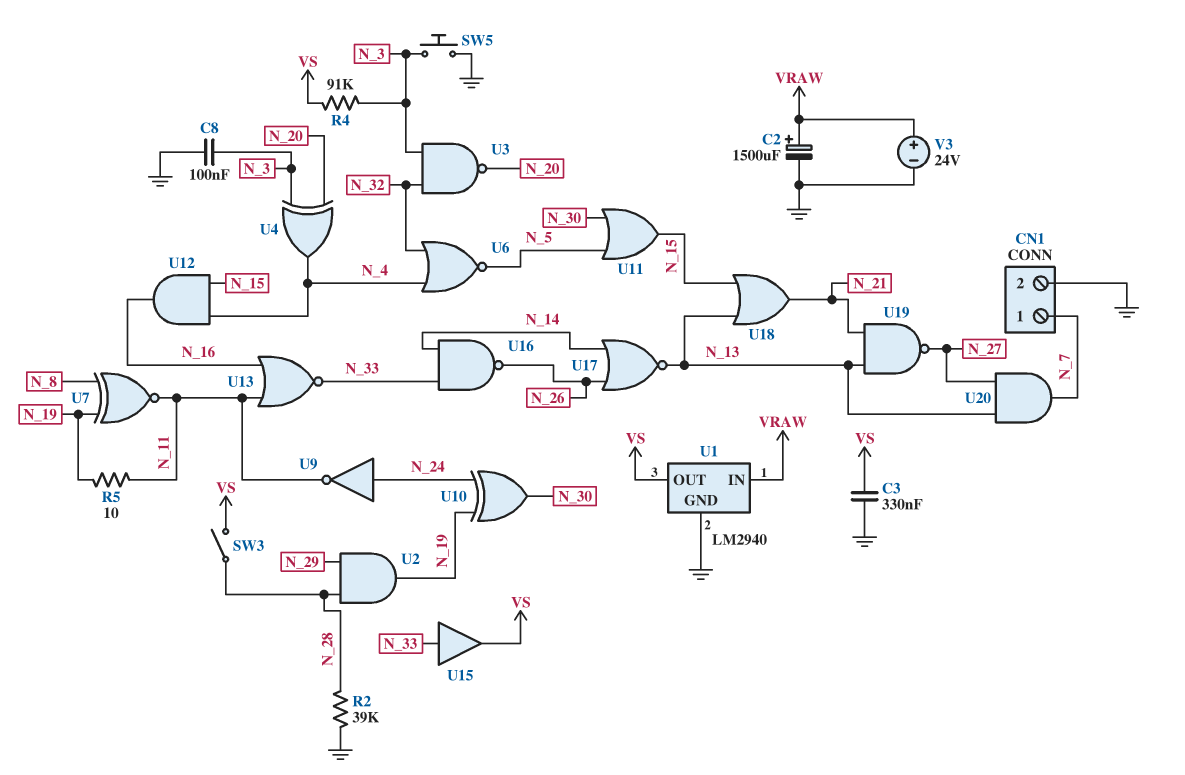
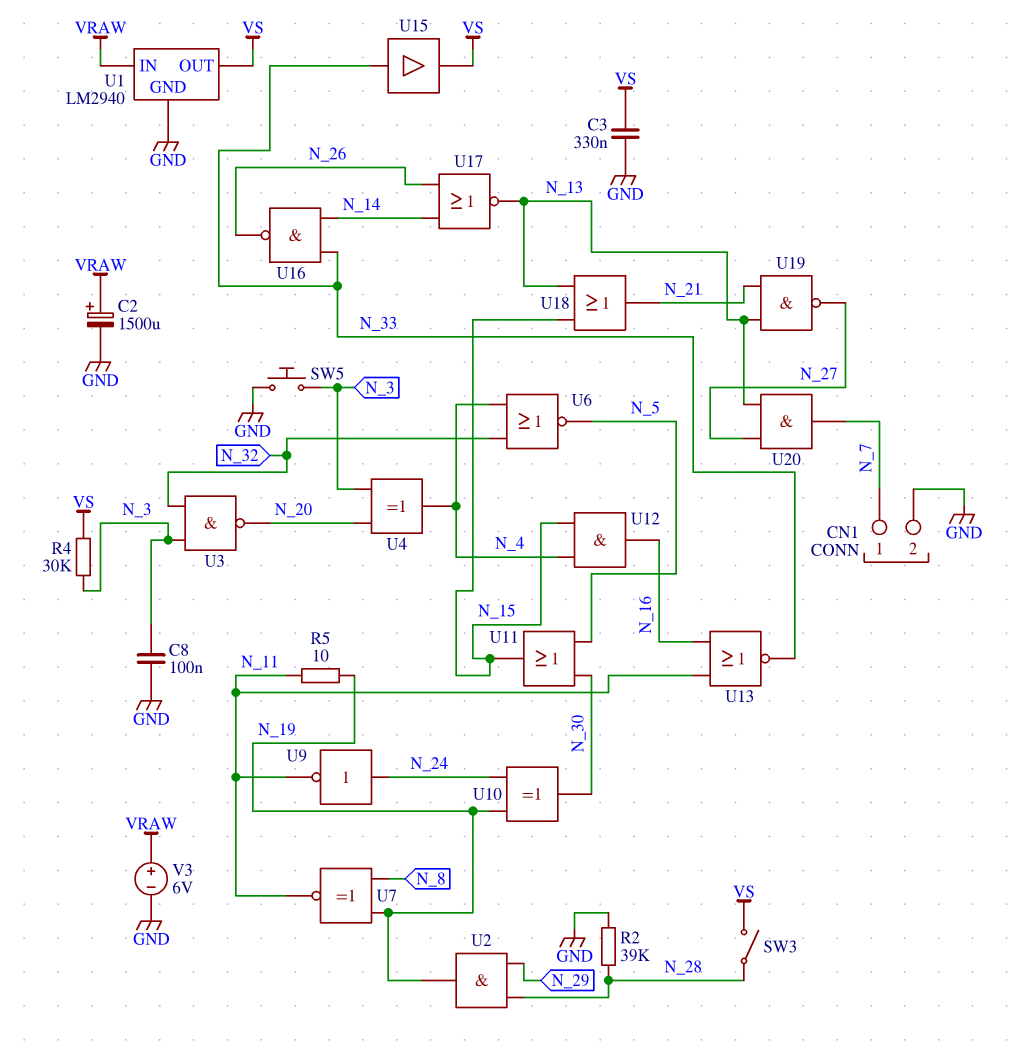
R4: 91k (N_3, VS) -> 30k (N_3, VS)
V3: 24V (plus VRAW, minus GND) -> 6V (plus VRAW, minus GND)

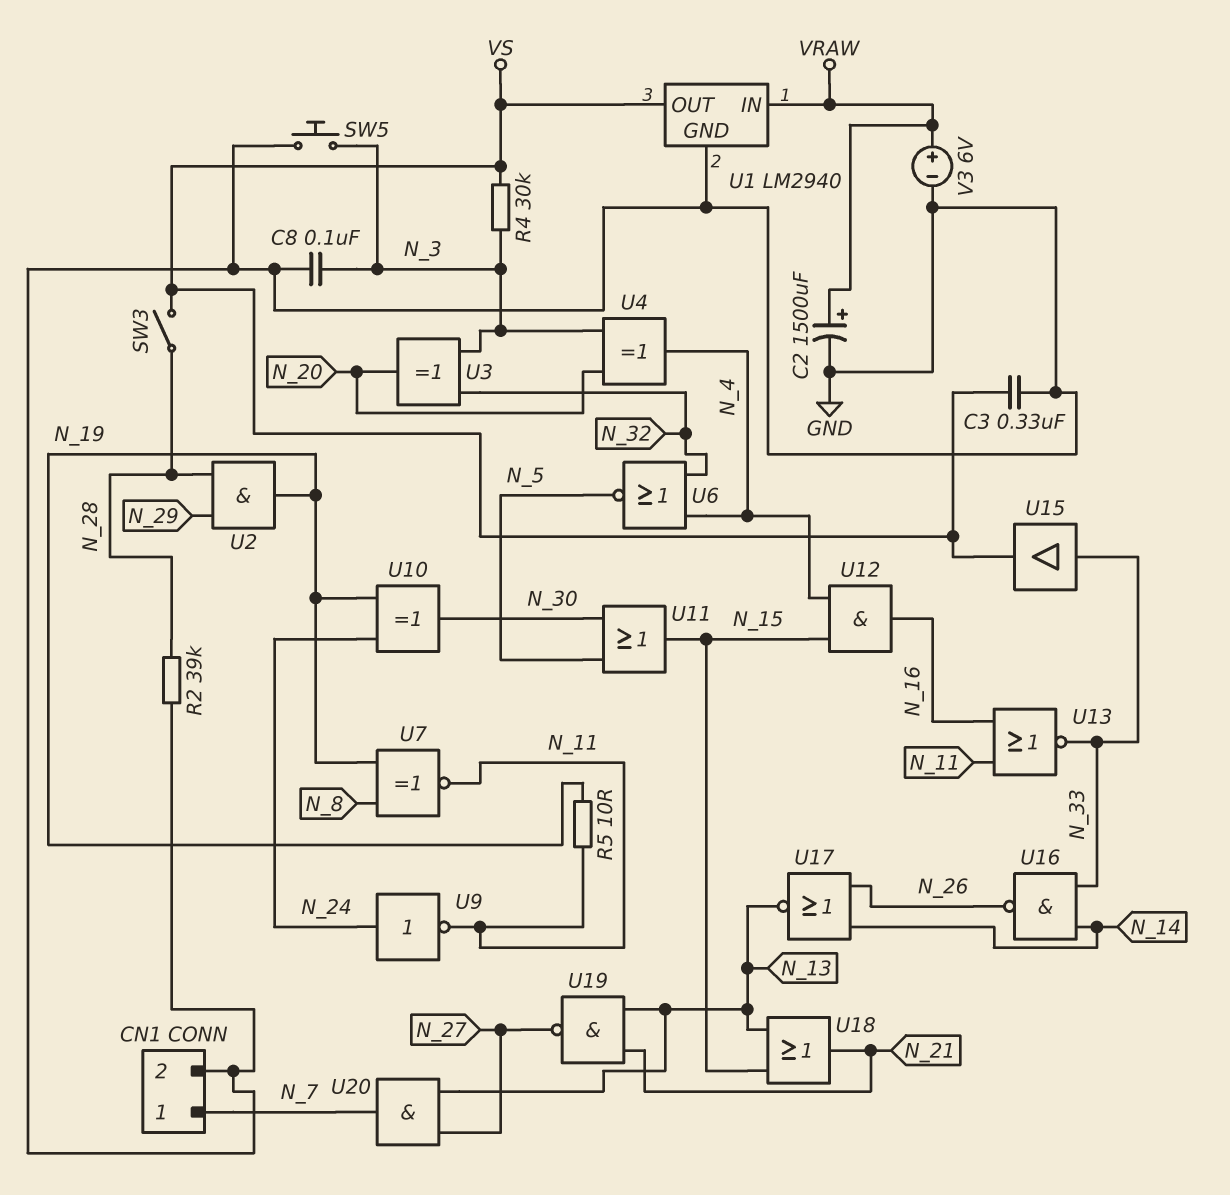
U3: NAND (in N_3, in N_32, out N_20) -> XOR (in N_3, in N_32, out N_20)

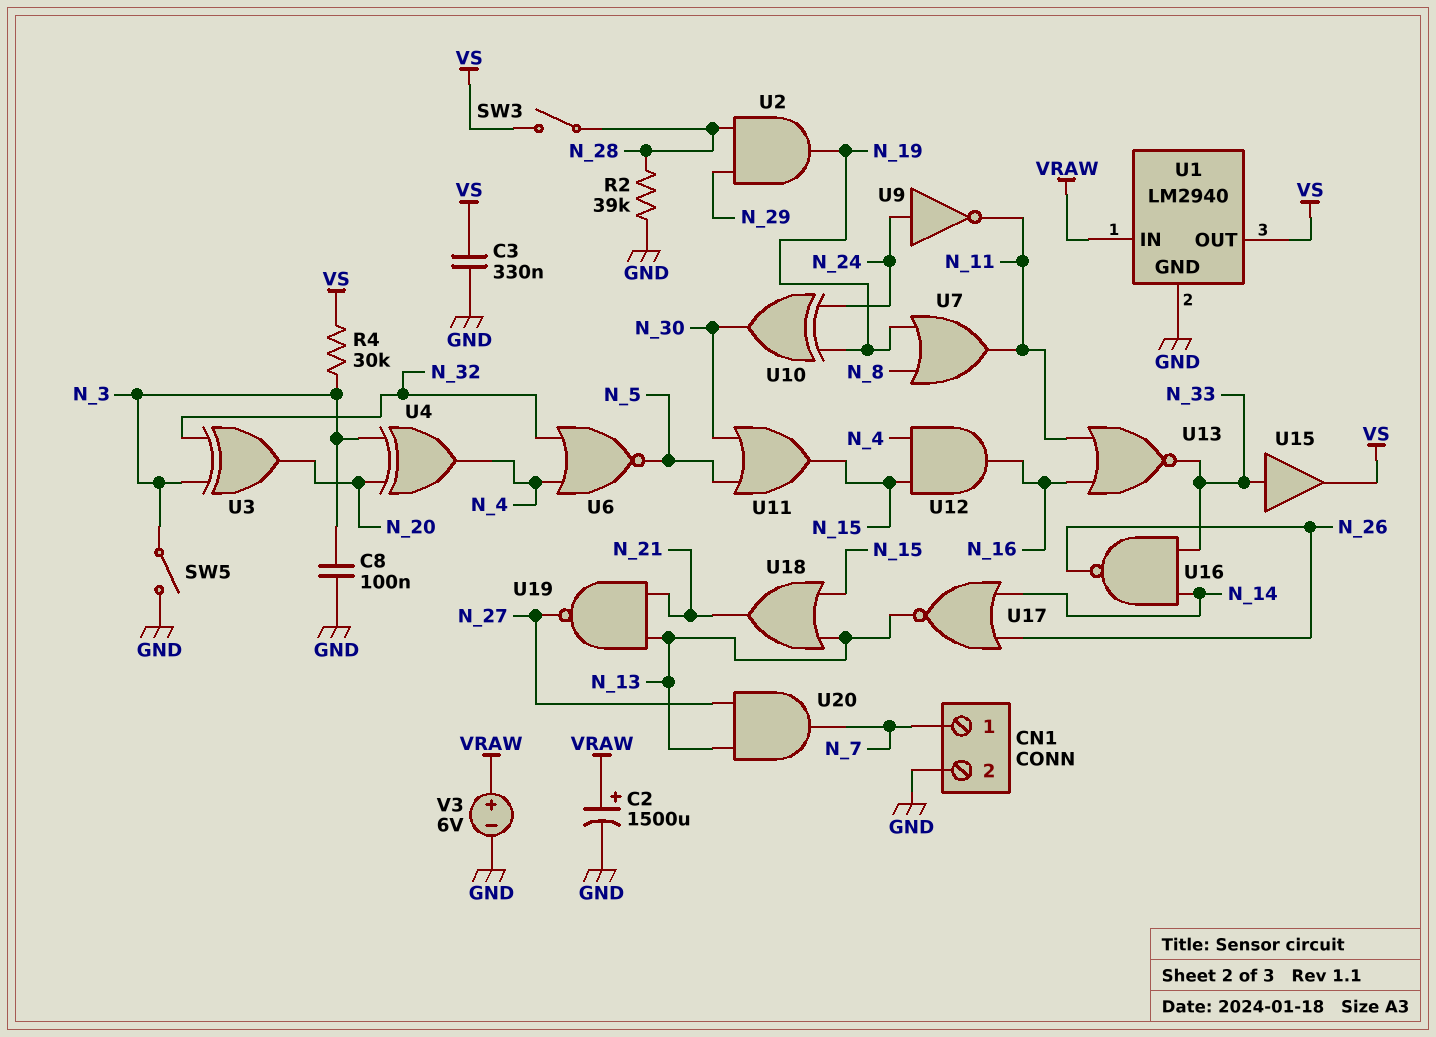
R5: 10 (N_11, N_19) -> none
SW5: button (GND, N_3) -> switch (GND, N_3)
U7: XNOR (in N_8, in N_19, out N_11) -> OR (in N_8, in N_19, out N_11)

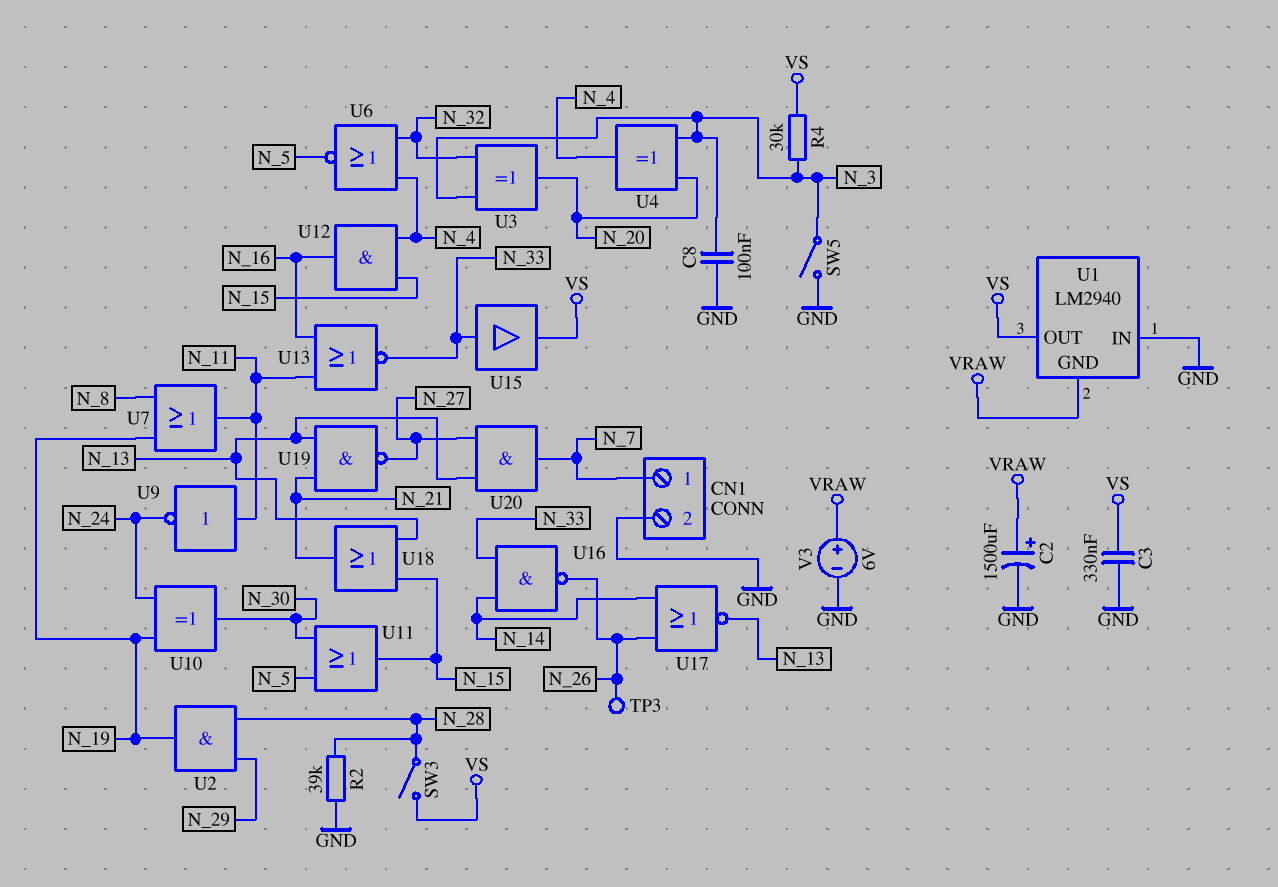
TP3: none -> test point (N_26)
U1 pin GND: GND -> VRAW
U1 pin IN: VRAW -> GND
U9: NOT (in N_24, out N_11) -> NOT (in N_11, out N_24)

